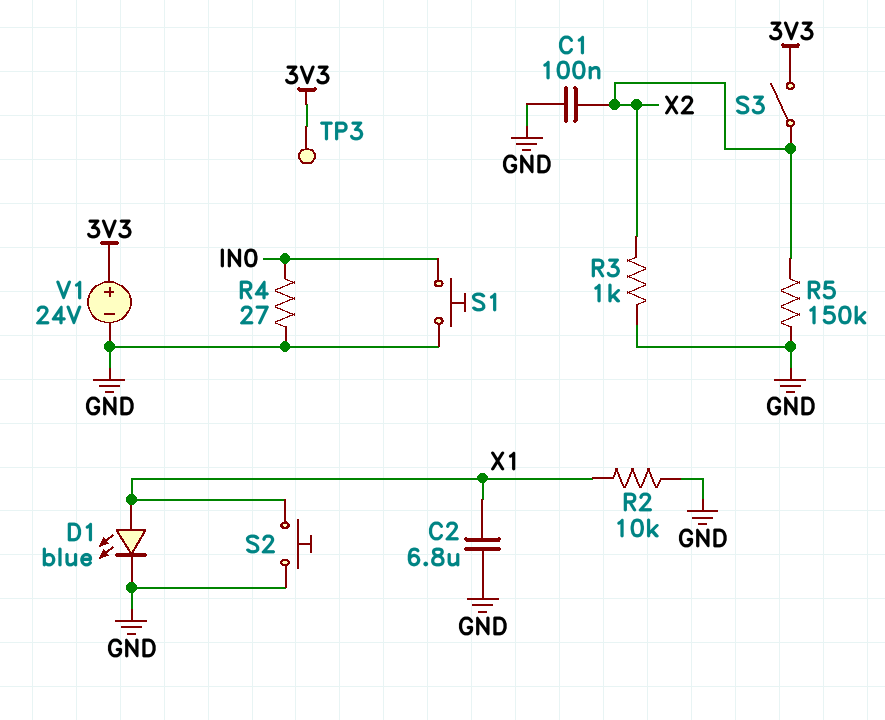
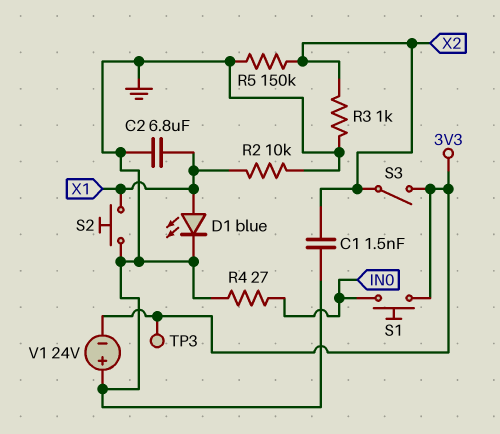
C1: 100nF (GND, X2) -> 1.5nF (GND, X2)
S1: button (GND, IN0) -> button (3V3, IN0)
V1: 24V (plus 3V3, minus GND) -> 24V (plus GND, minus 3V3)

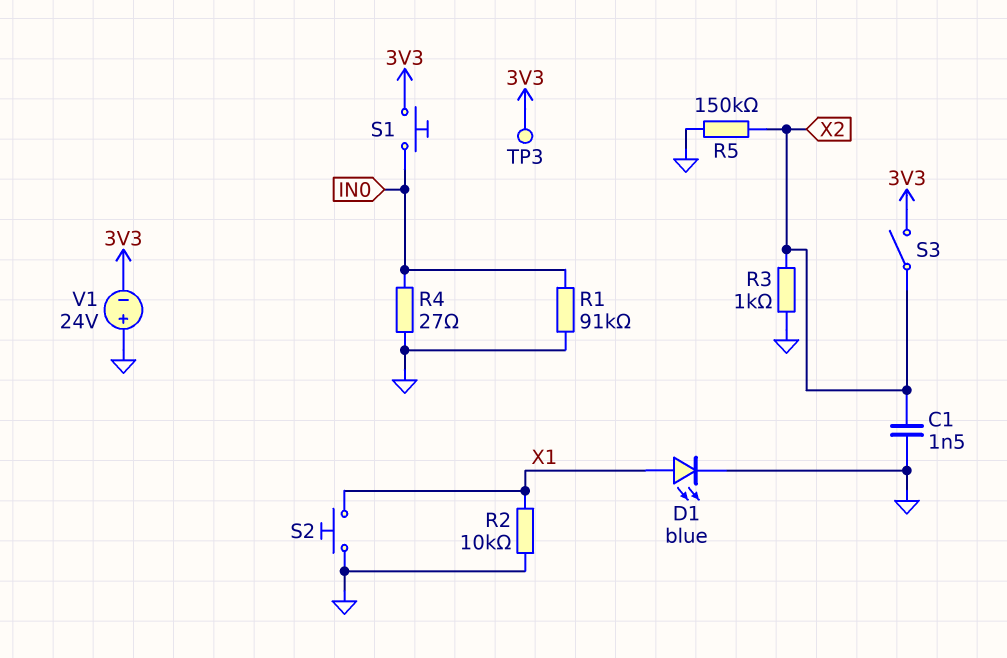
C2: 6.8uF (GND, X1) -> none
R1: none -> 91k (GND, IN0)

